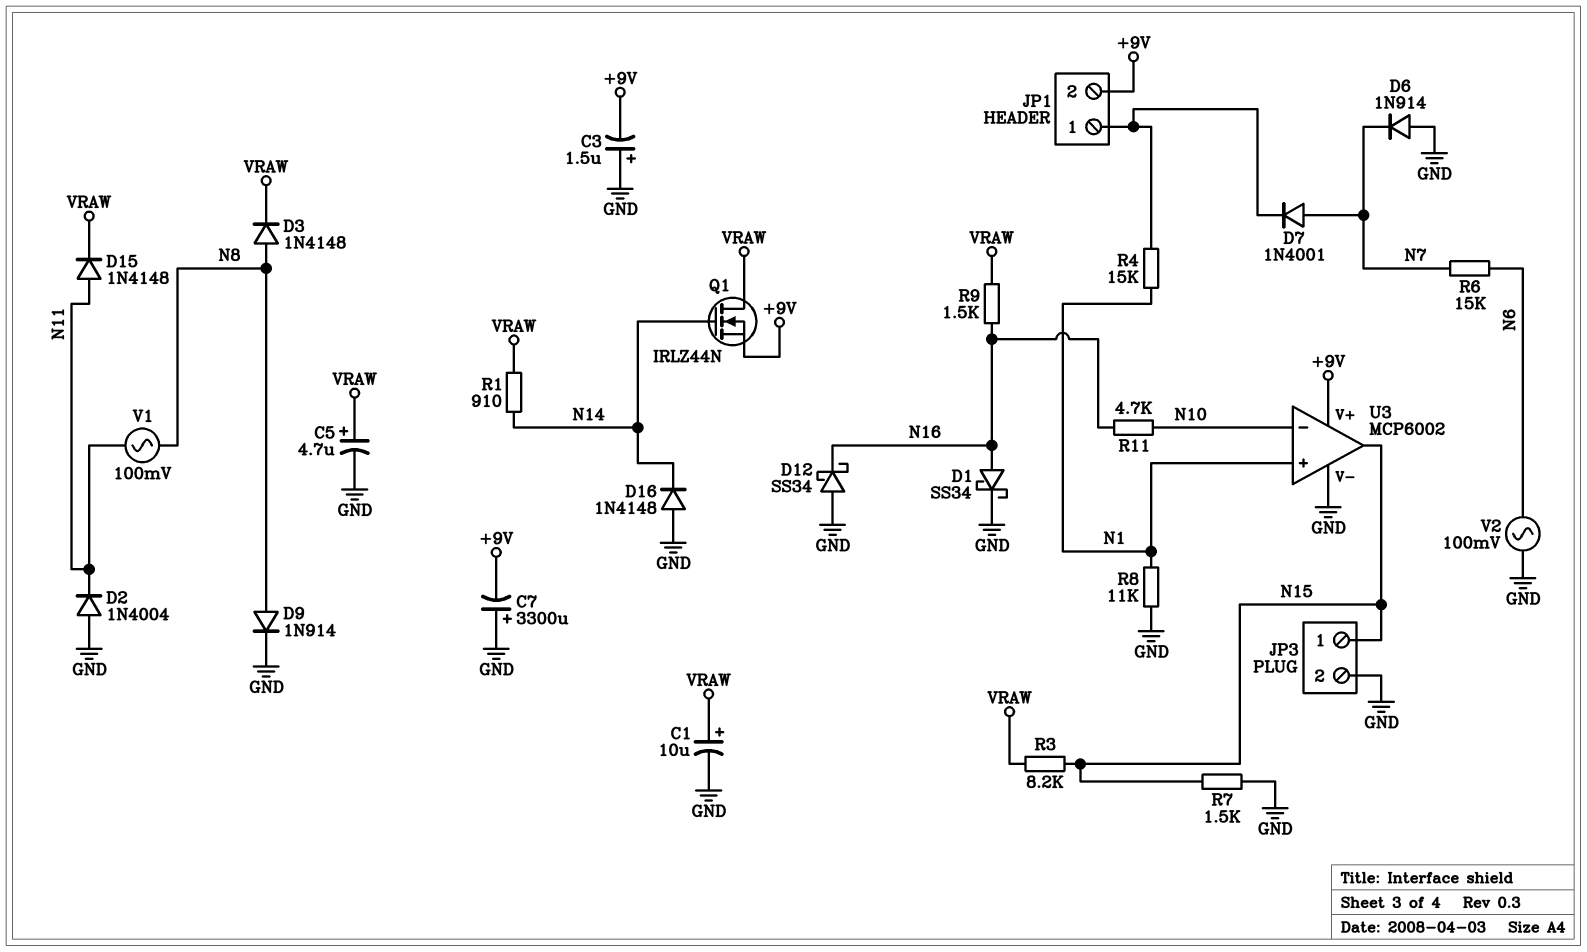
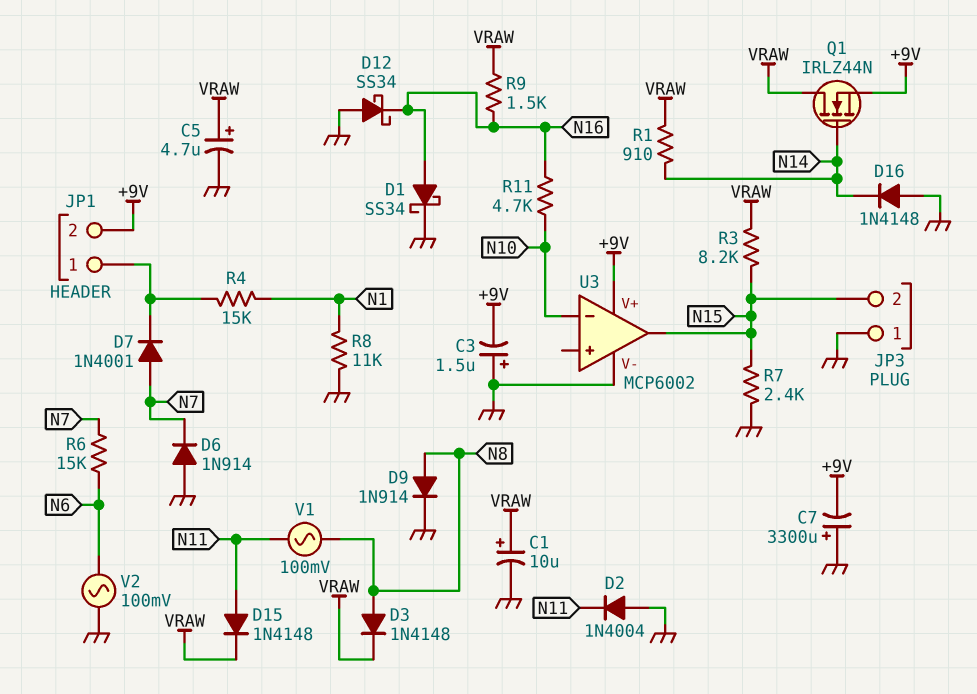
JP3 pin 1: N15 -> GND
JP3 pin 2: GND -> N15
R7: 1.5k (GND, N15) -> 2.4k (GND, N15)
U3 pin in+: N1 -> none

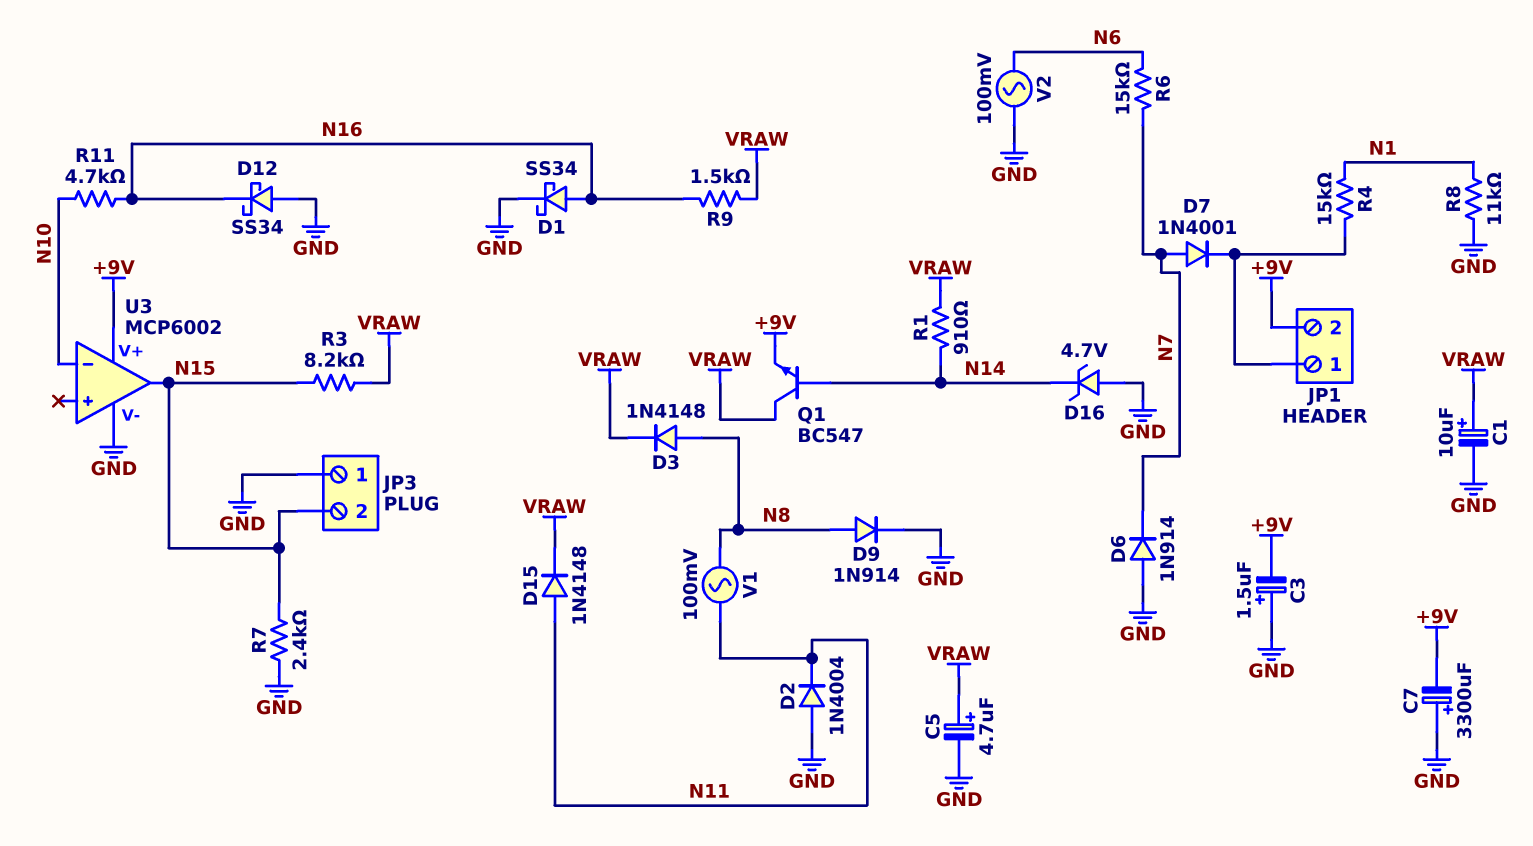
D16: diode 1N4148 (A GND, K N14) -> zener 4.7V (A GND, K N14)
Q1: NMOS IRLZ44N (G N14, D VRAW, S +9V) -> NPN BC547 (B N14, C VRAW, E +9V)

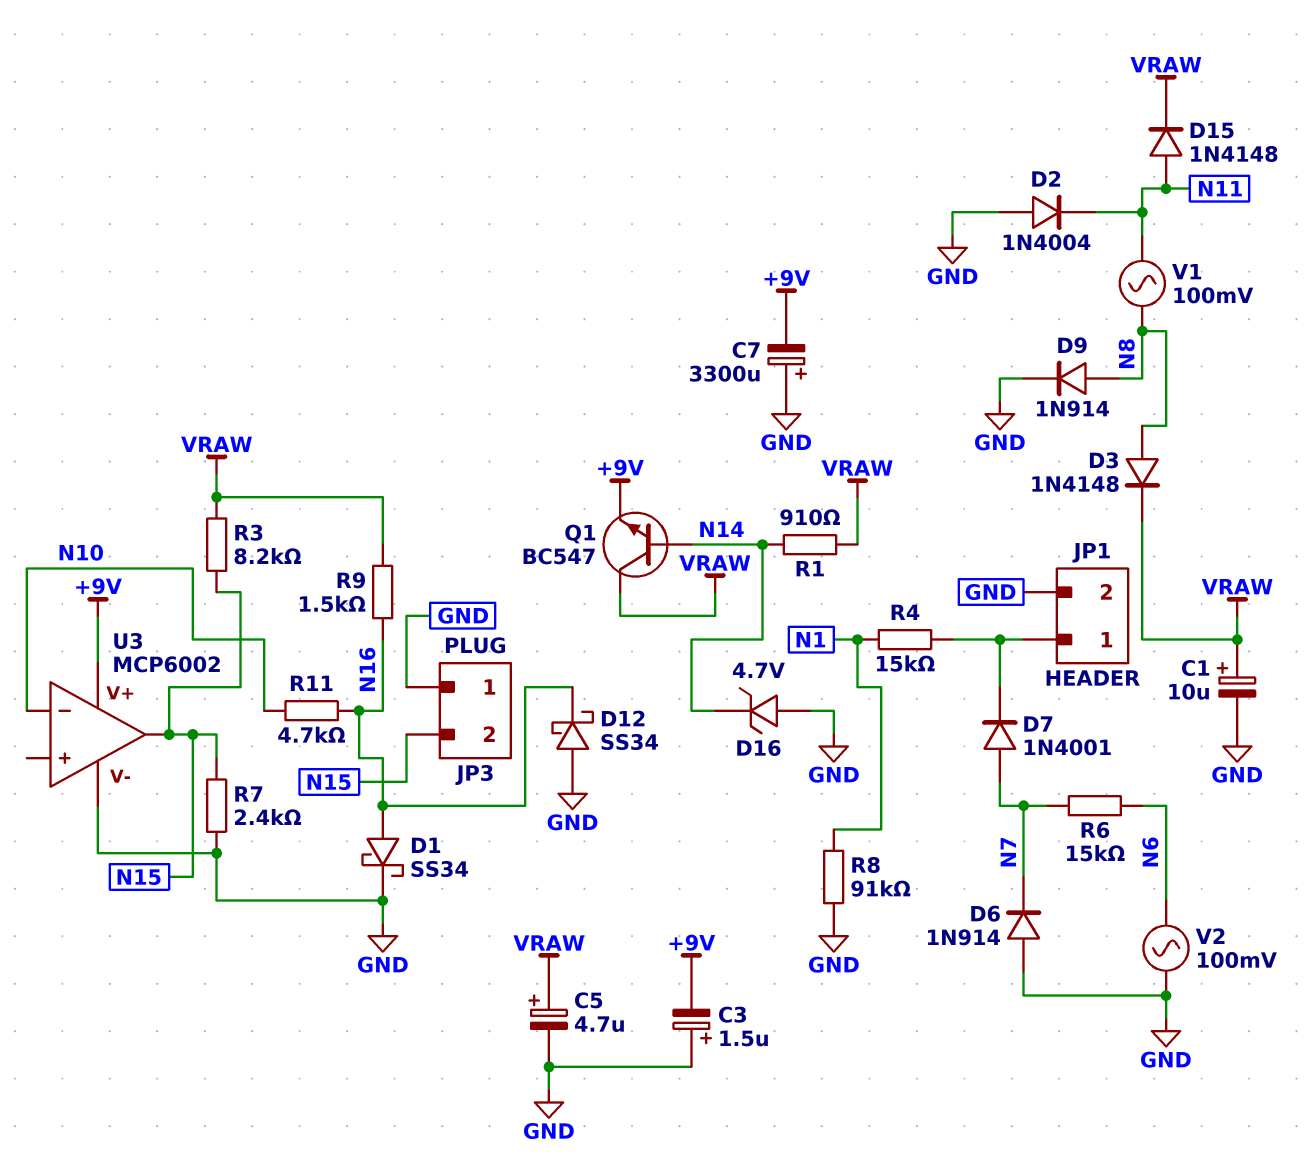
JP1 pin 2: +9V -> GND
R8: 11k (GND, N1) -> 91k (GND, N1)

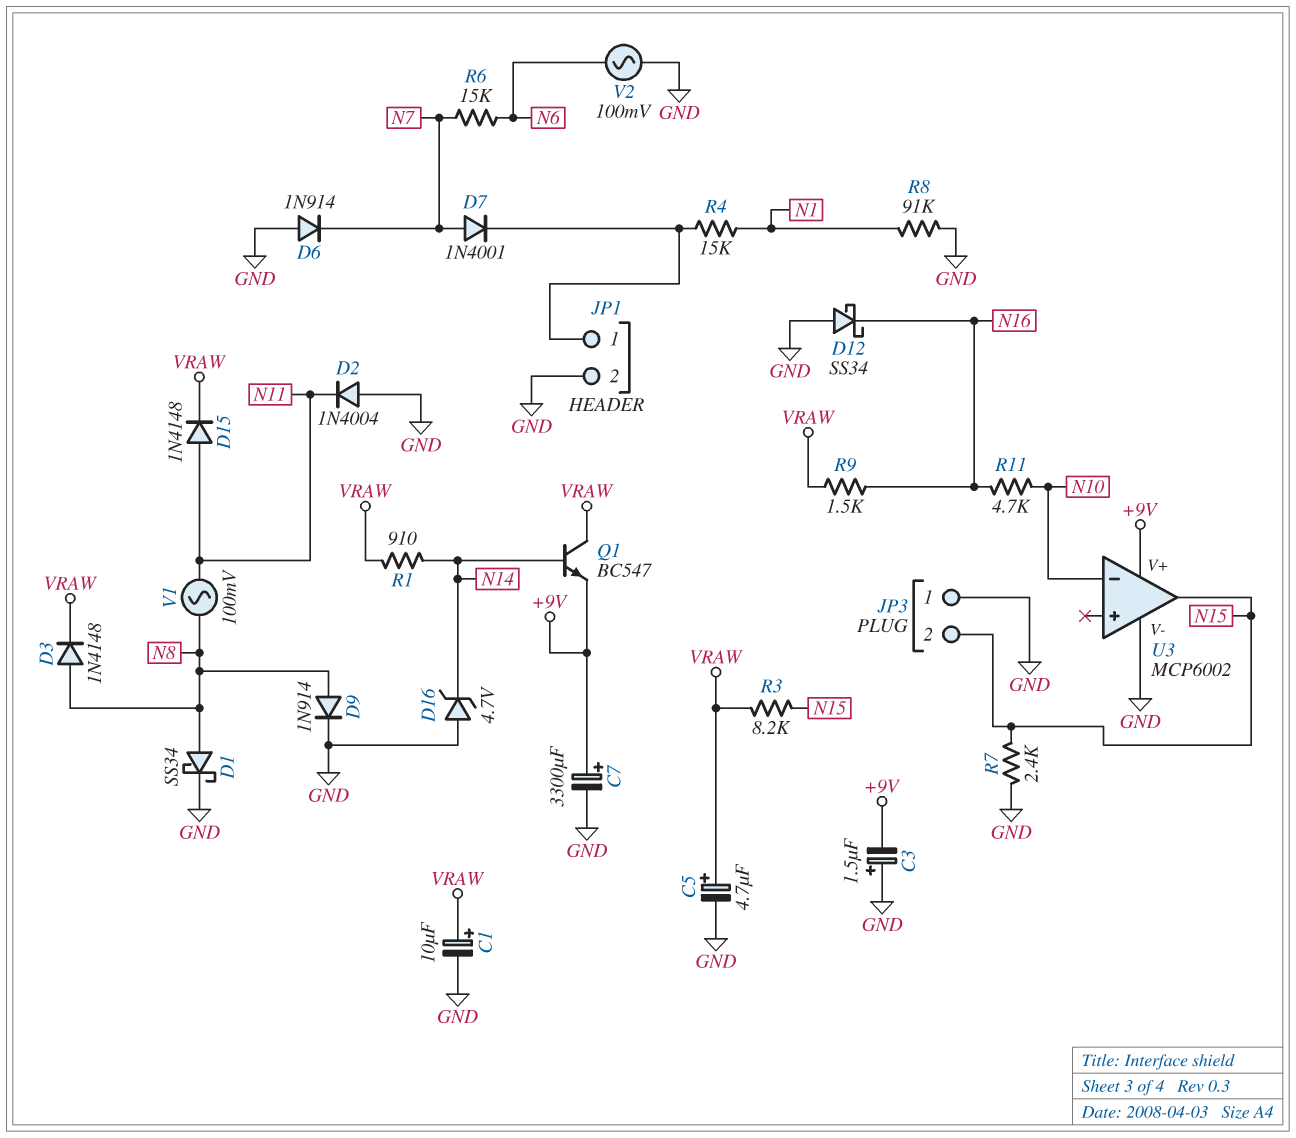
C7: 3300uF (plus GND, minus +9V) -> 3300uF (plus +9V, minus GND)
D1: schottky SS34 (A N16, K GND) -> schottky SS34 (A N8, K GND)

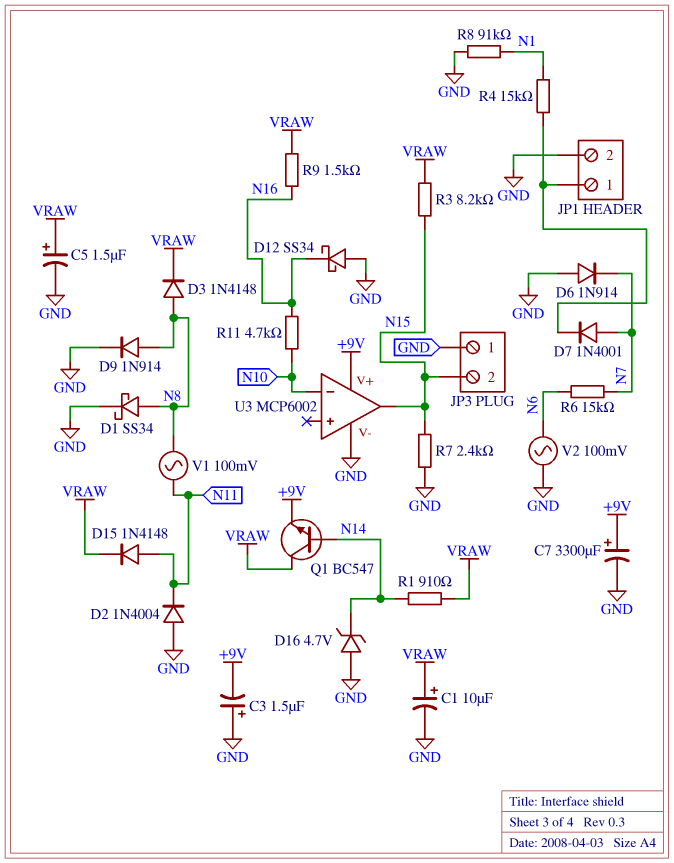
C5: 4.7uF (plus VRAW, minus GND) -> 1.5uF (plus VRAW, minus GND)

